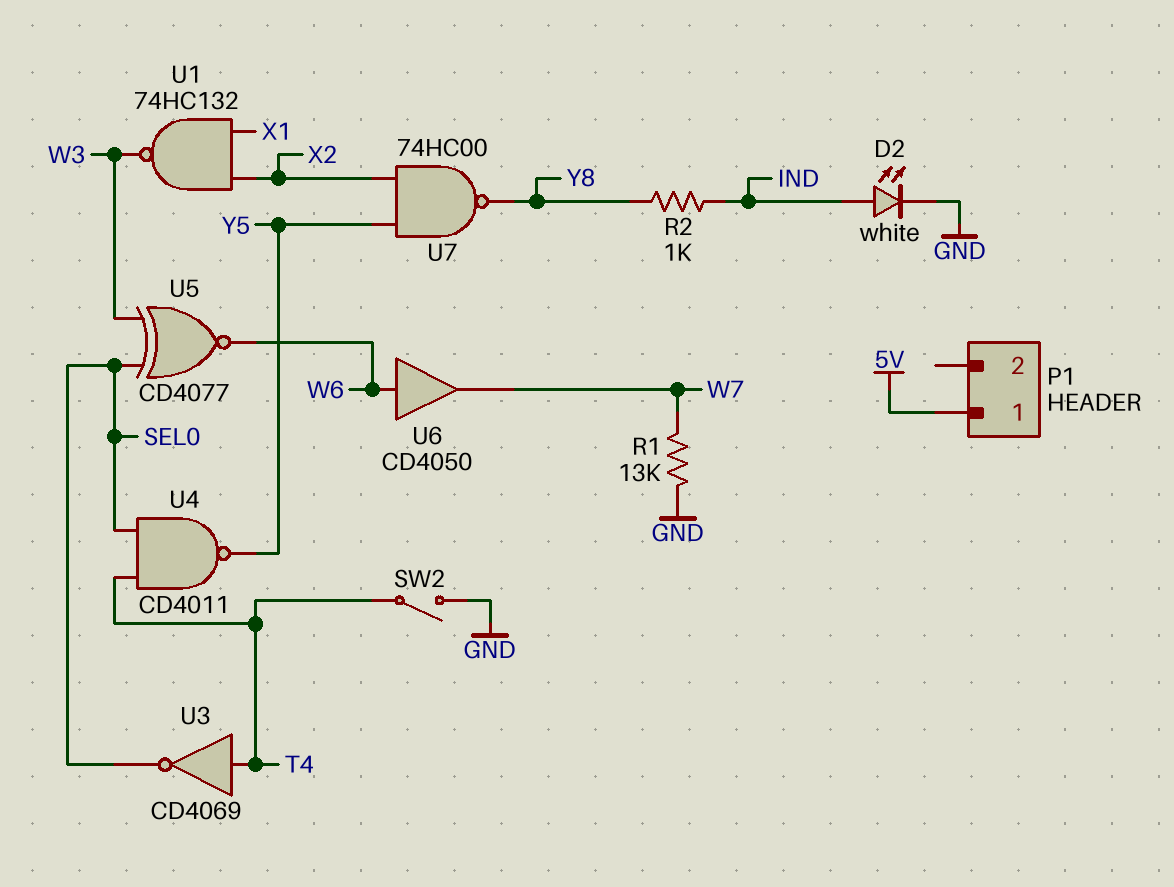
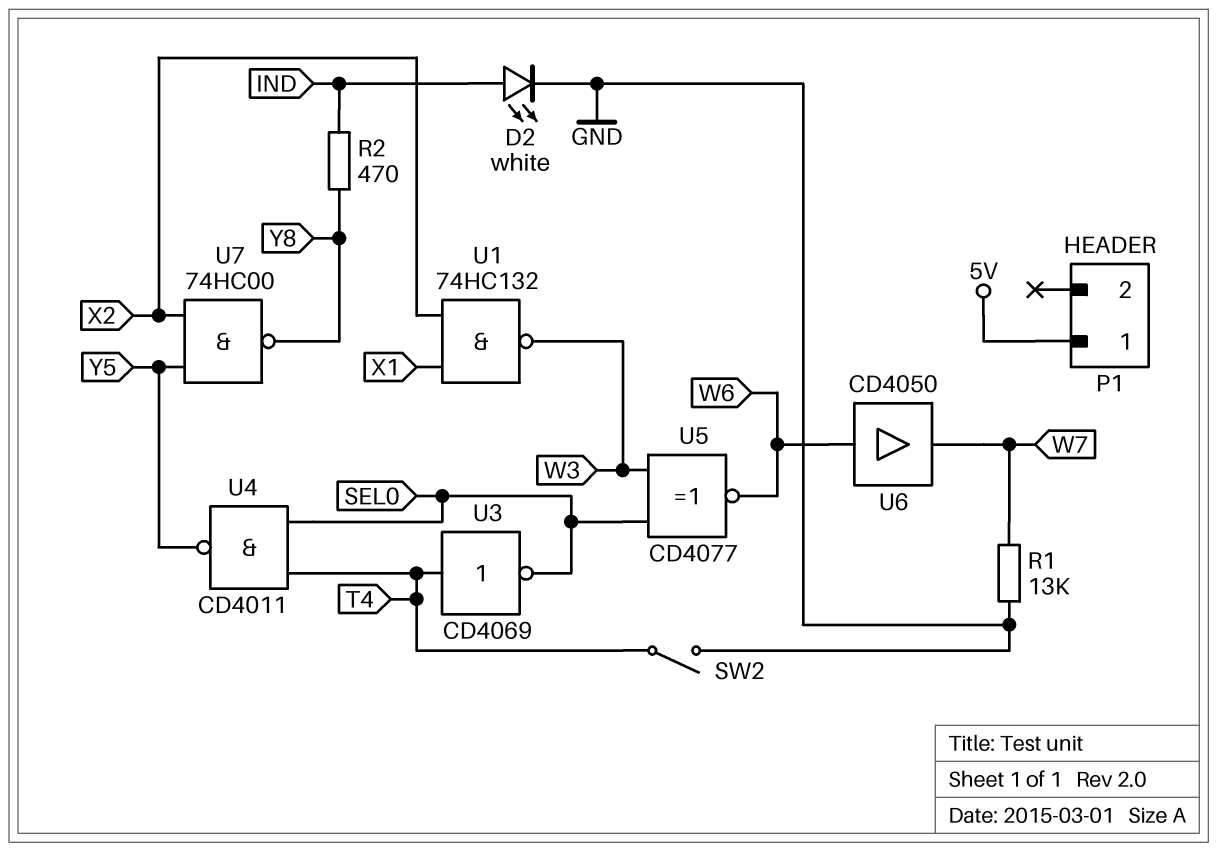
R2: 1k (IND, Y8) -> 470 (IND, Y8)

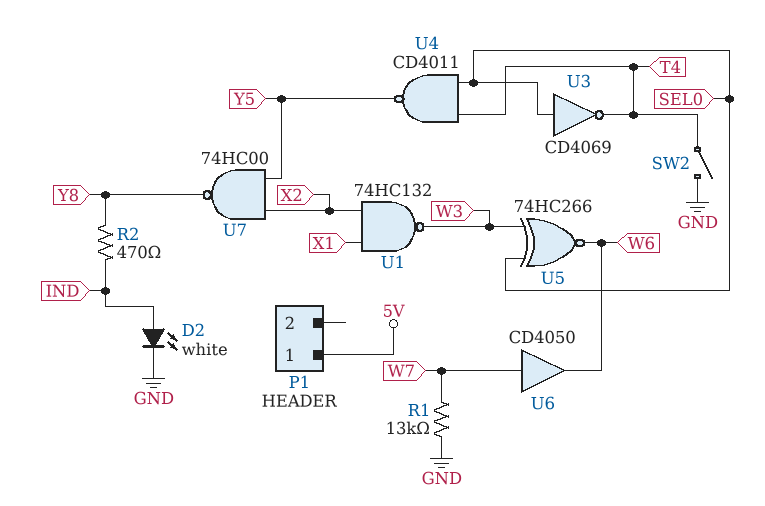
U3: NOT CD4069 (in T4, out SEL0) -> NOT CD4069 (in SEL0, out T4)
U5: XNOR CD4077 (in SEL0, in W3, out W6) -> XNOR 74HC266 (in SEL0, in W3, out W6)
U6: buffer CD4050 (in W6, out W7) -> buffer CD4050 (in W7, out W6)

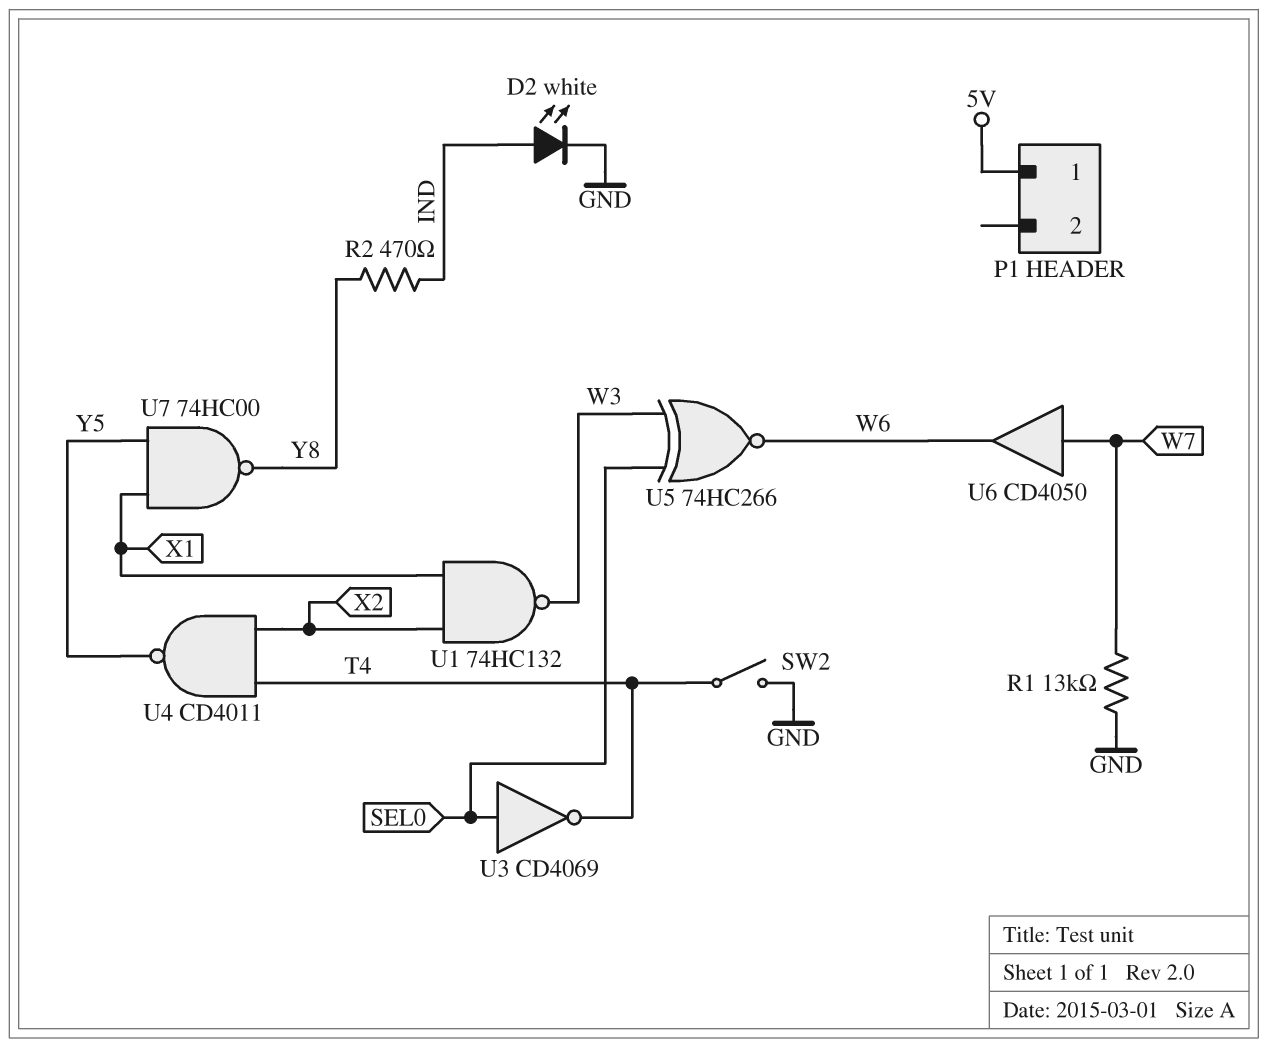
U4: NAND CD4011 (in SEL0, in T4, out Y5) -> NAND CD4011 (in T4, in X2, out Y5)
U7: NAND 74HC00 (in X2, in Y5, out Y8) -> NAND 74HC00 (in X1, in Y5, out Y8)

